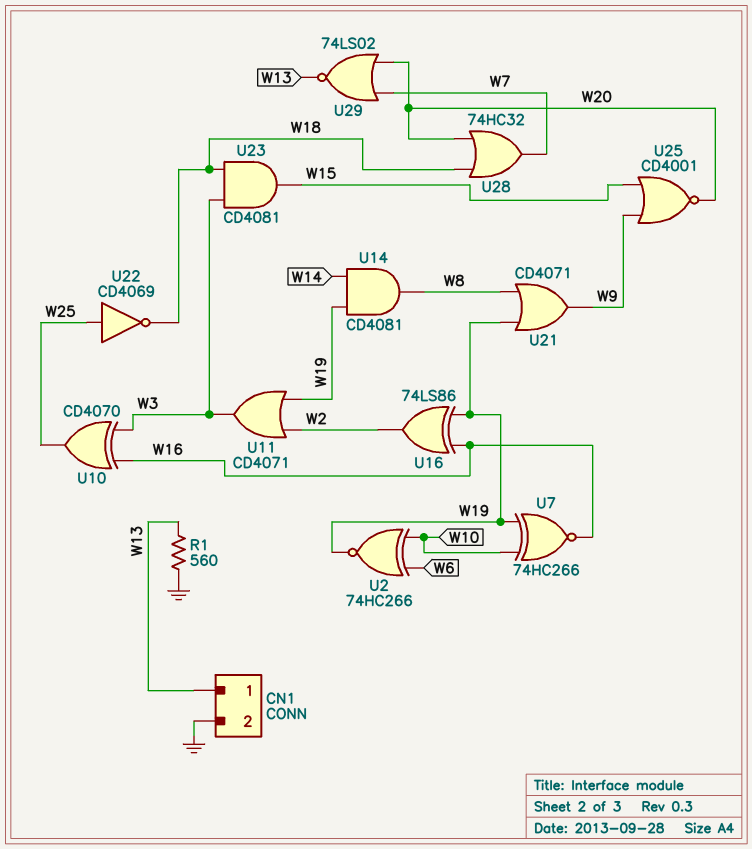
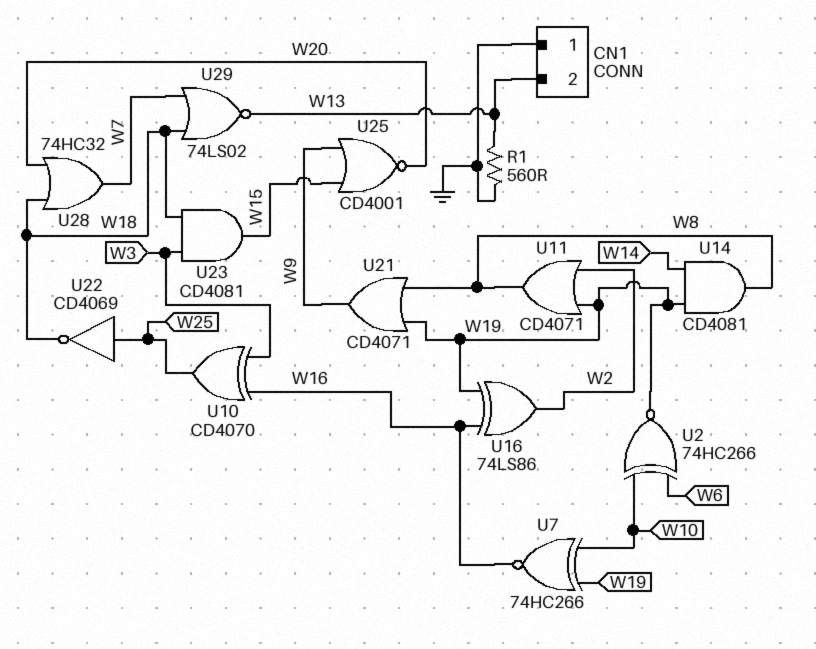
CN1 pin 1: W13 -> GND
CN1 pin 2: GND -> W13
U11: OR CD4071 (in W2, in W19, out W3) -> OR CD4071 (in W2, in W19, out W8)
U29: NOR 74LS02 (in W7, in W20, out W13) -> NOR 74LS02 (in W7, in W18, out W13)

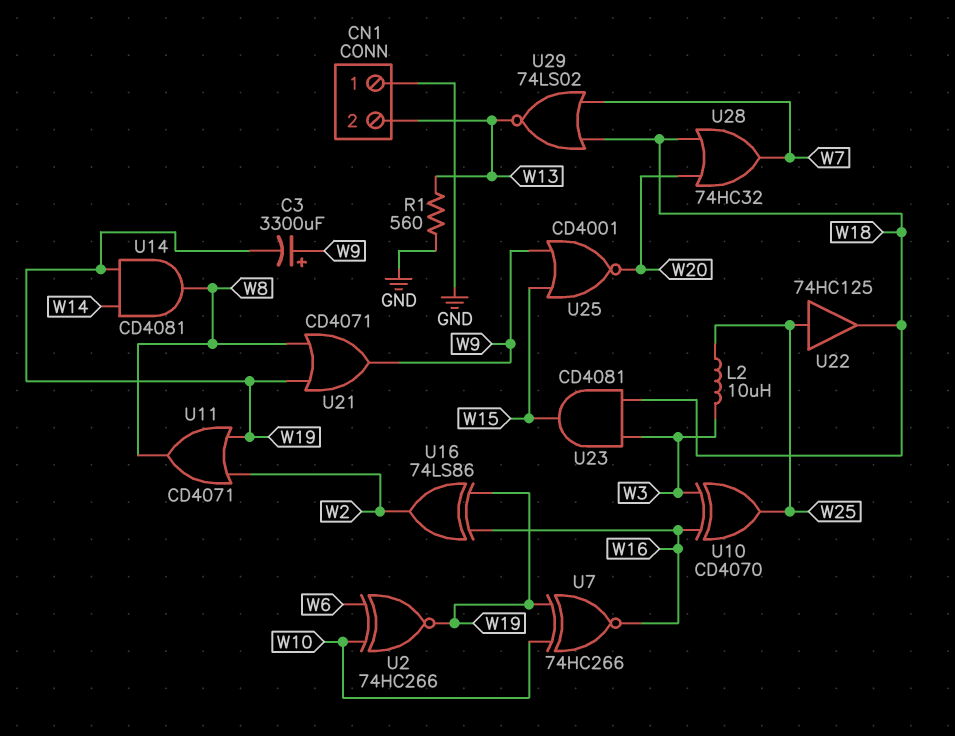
C3: none -> 3300uF (plus W9, minus W19)
L2: none -> 10uH (W3, W25)
U22: NOT CD4069 (in W25, out W18) -> buffer 74HC125 (in W25, out W18)

